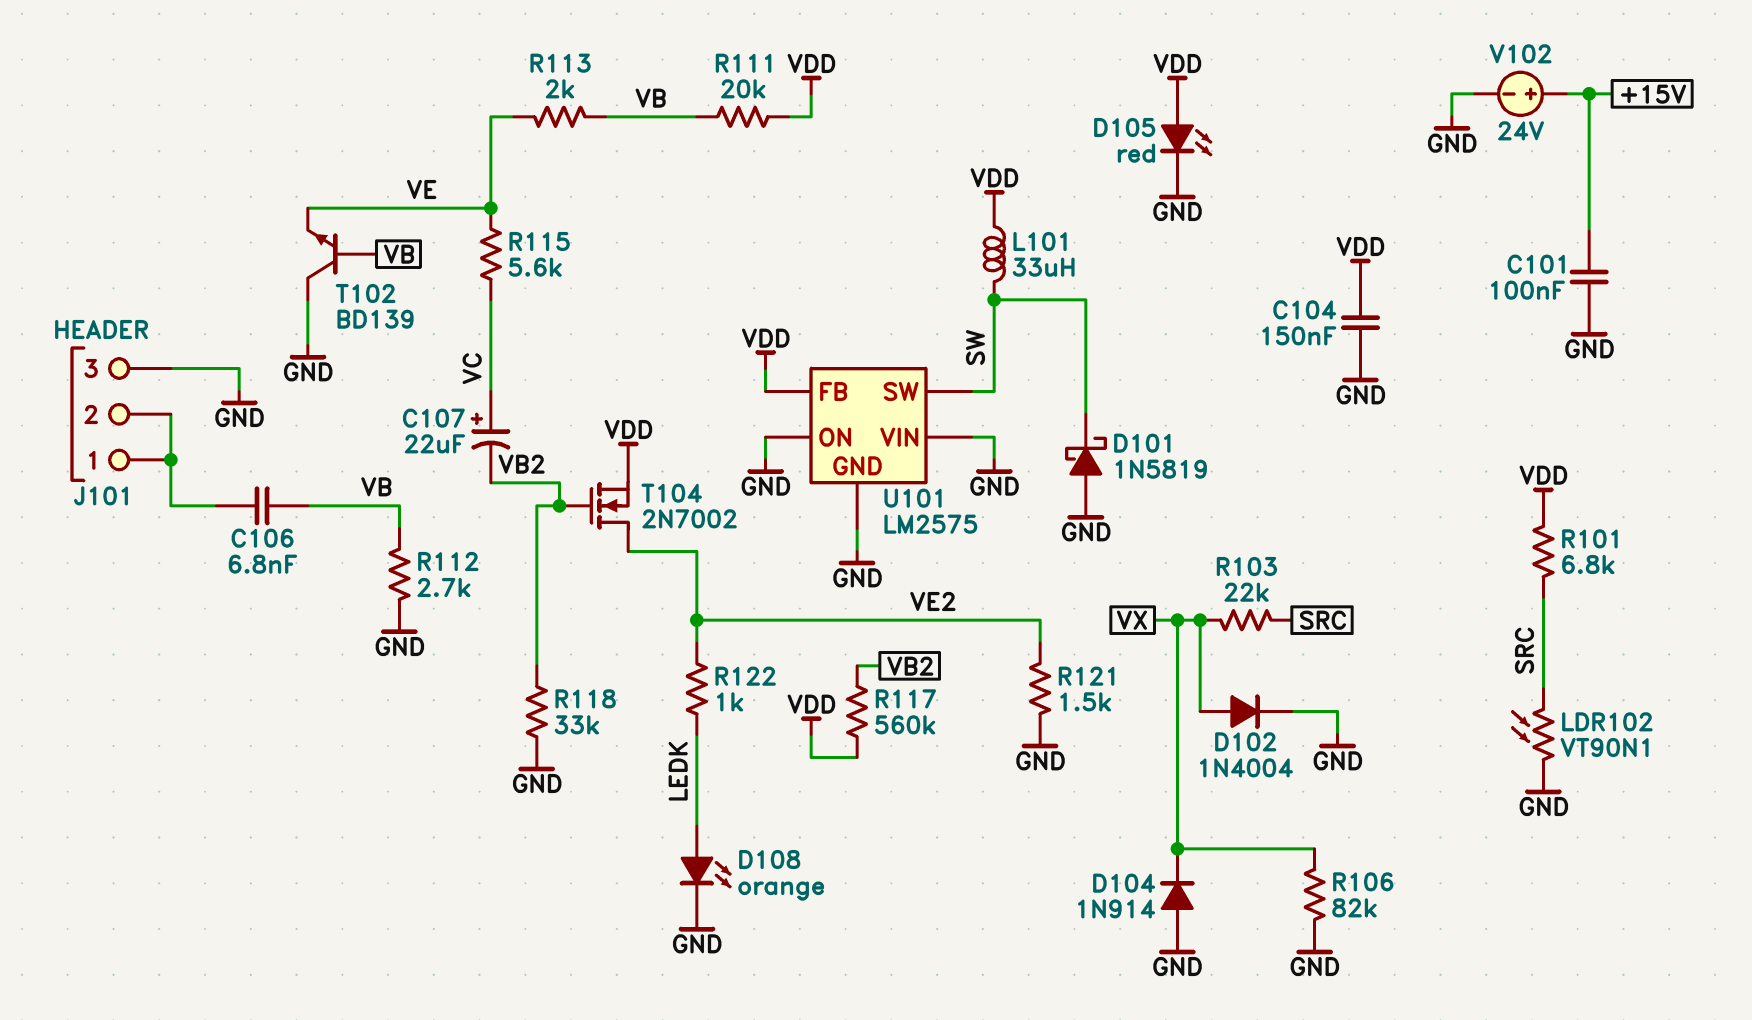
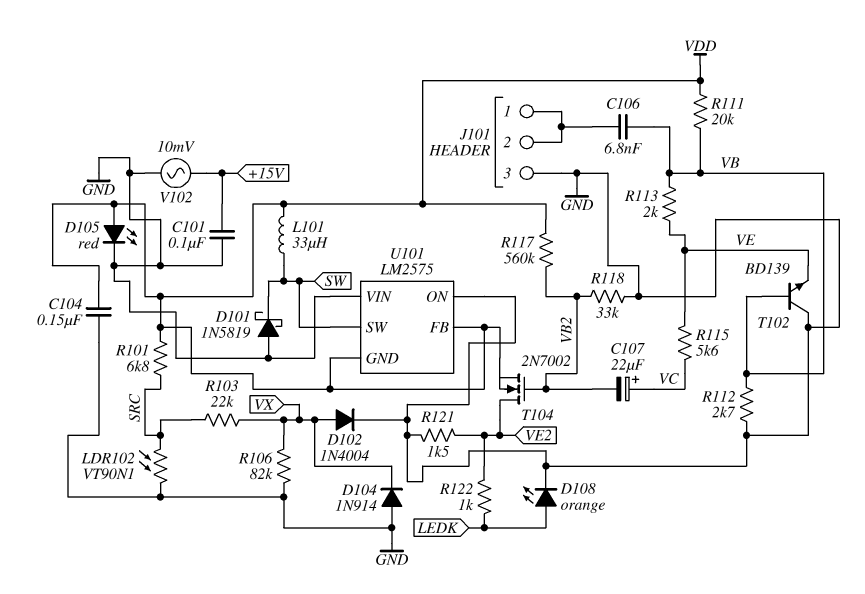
U101 pin GND: GND -> VDD
V102: 24V (plus +15V, minus GND) -> AC 10mV (+15V, GND)

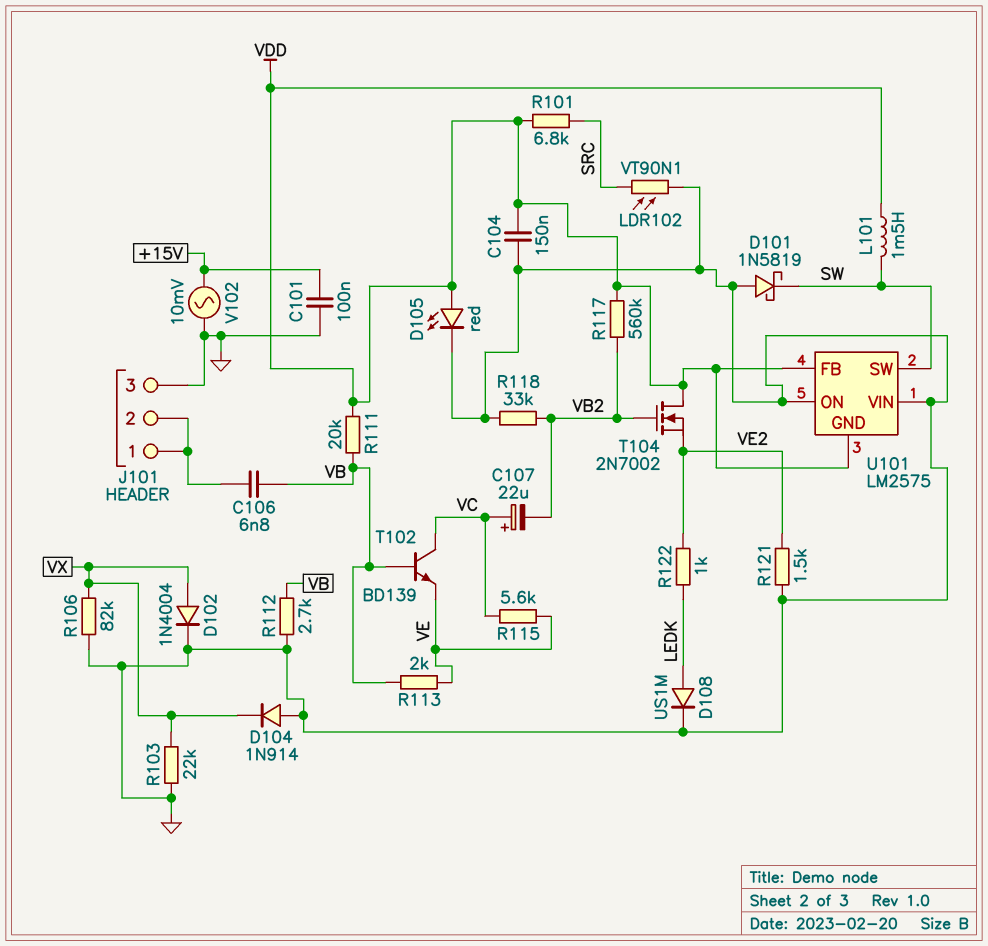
D108: LED orange (A LEDK, K GND) -> diode US1M (A LEDK, K GND)
L101: 33uH (SW, VDD) -> 1.5mH (SW, VDD)
R103: 22k (SRC, VX) -> 22k (GND, VX)
T102: NPN BD139 (B VB, C GND, E VE) -> NPN BD139 (B VB, C VC, E VE)
T104: NMOS 2N7002 (G VB2, D VE2, S VDD) -> NMOS 2N7002 (G VB2, D VDD, S VE2)

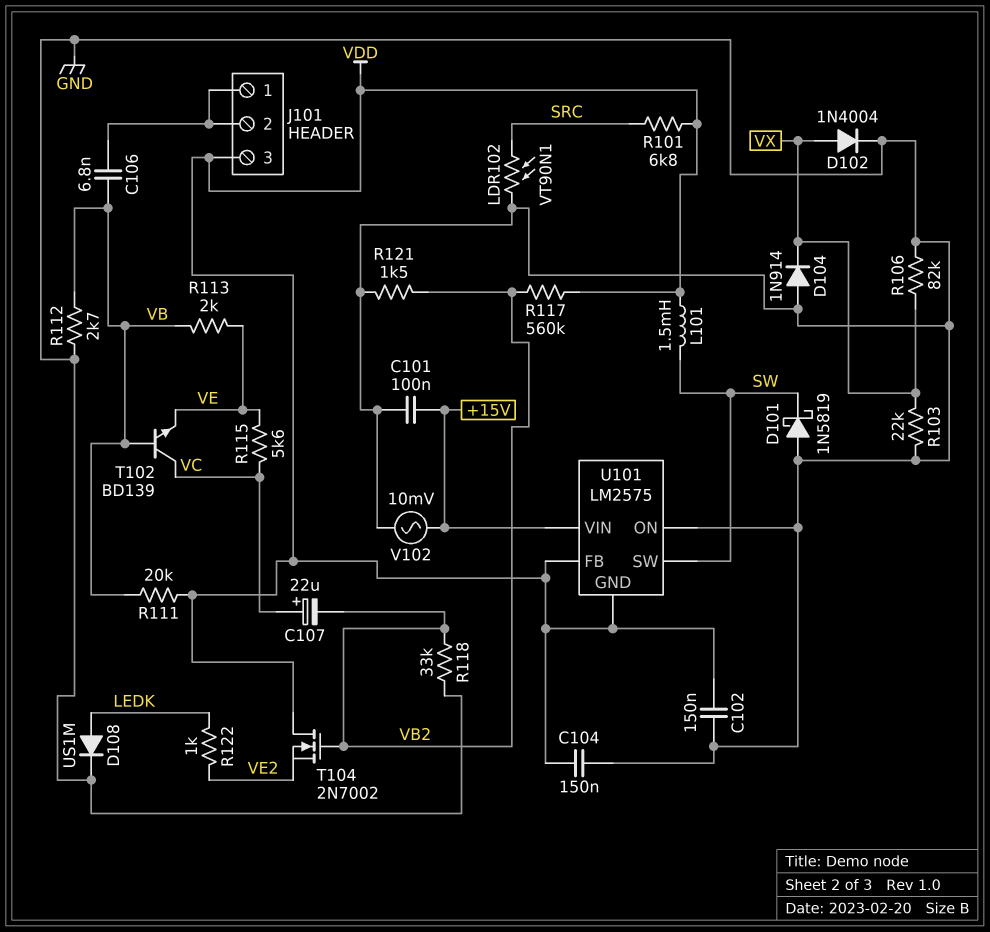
C102: none -> 150nF (GND, VDD)
D105: LED red (A VDD, K GND) -> none
J101 pin 3: GND -> VDD
R121: 1.5k (GND, VE2) -> 1.5k (GND, VB2)
U101 pin VIN: GND -> +15V

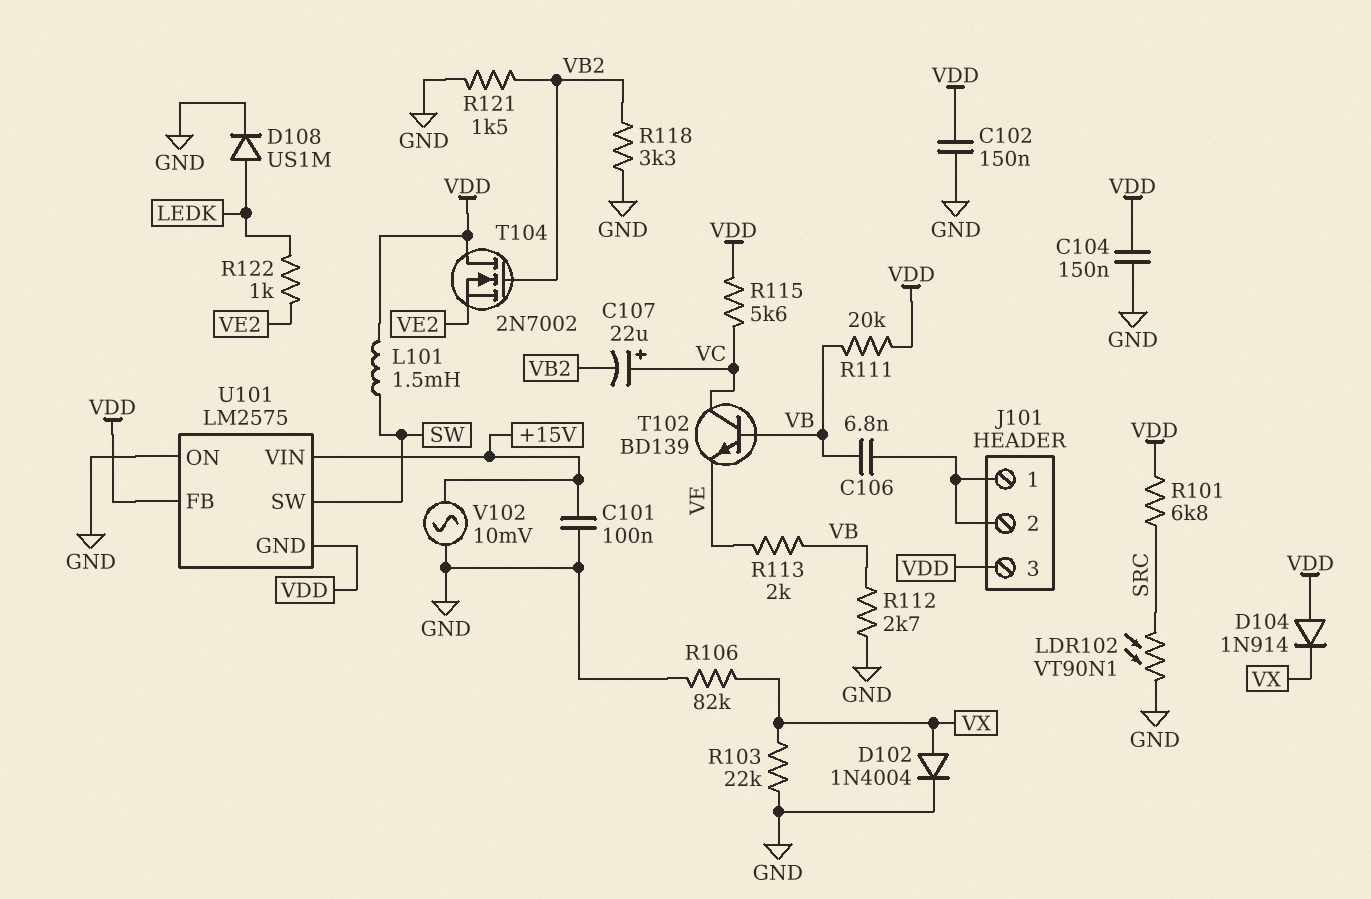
D101: schottky 1N5819 (A GND, K SW) -> none
D104: diode 1N914 (A GND, K VX) -> diode 1N914 (A VDD, K VX)
R115: 5.6k (VC, VE) -> 5.6k (VC, VDD)
R117: 560k (VB2, VDD) -> none
R118: 33k (GND, VB2) -> 3.3k (GND, VB2)

